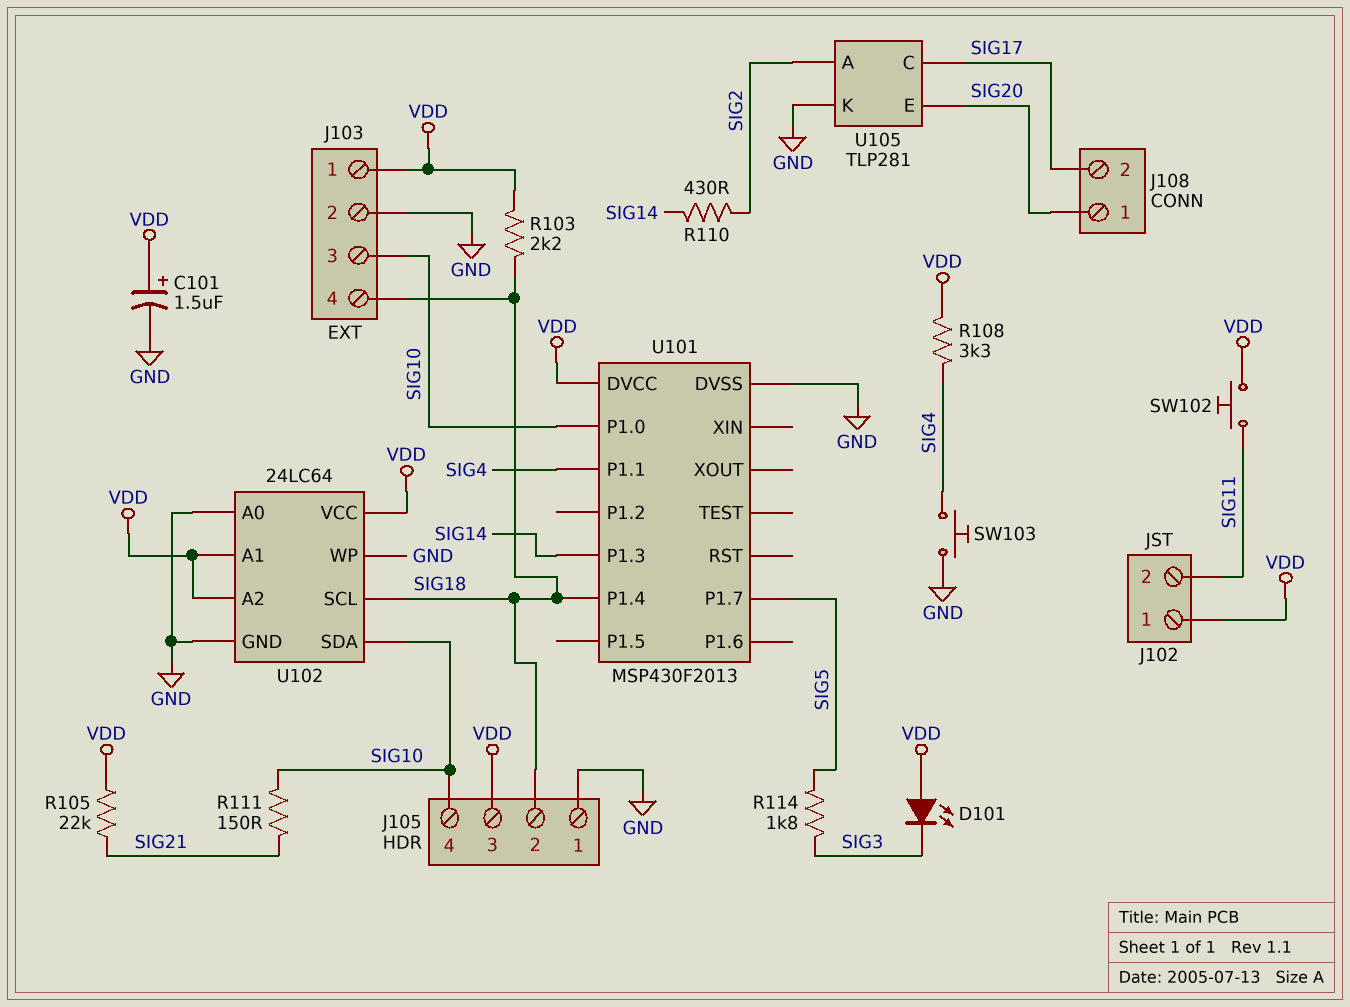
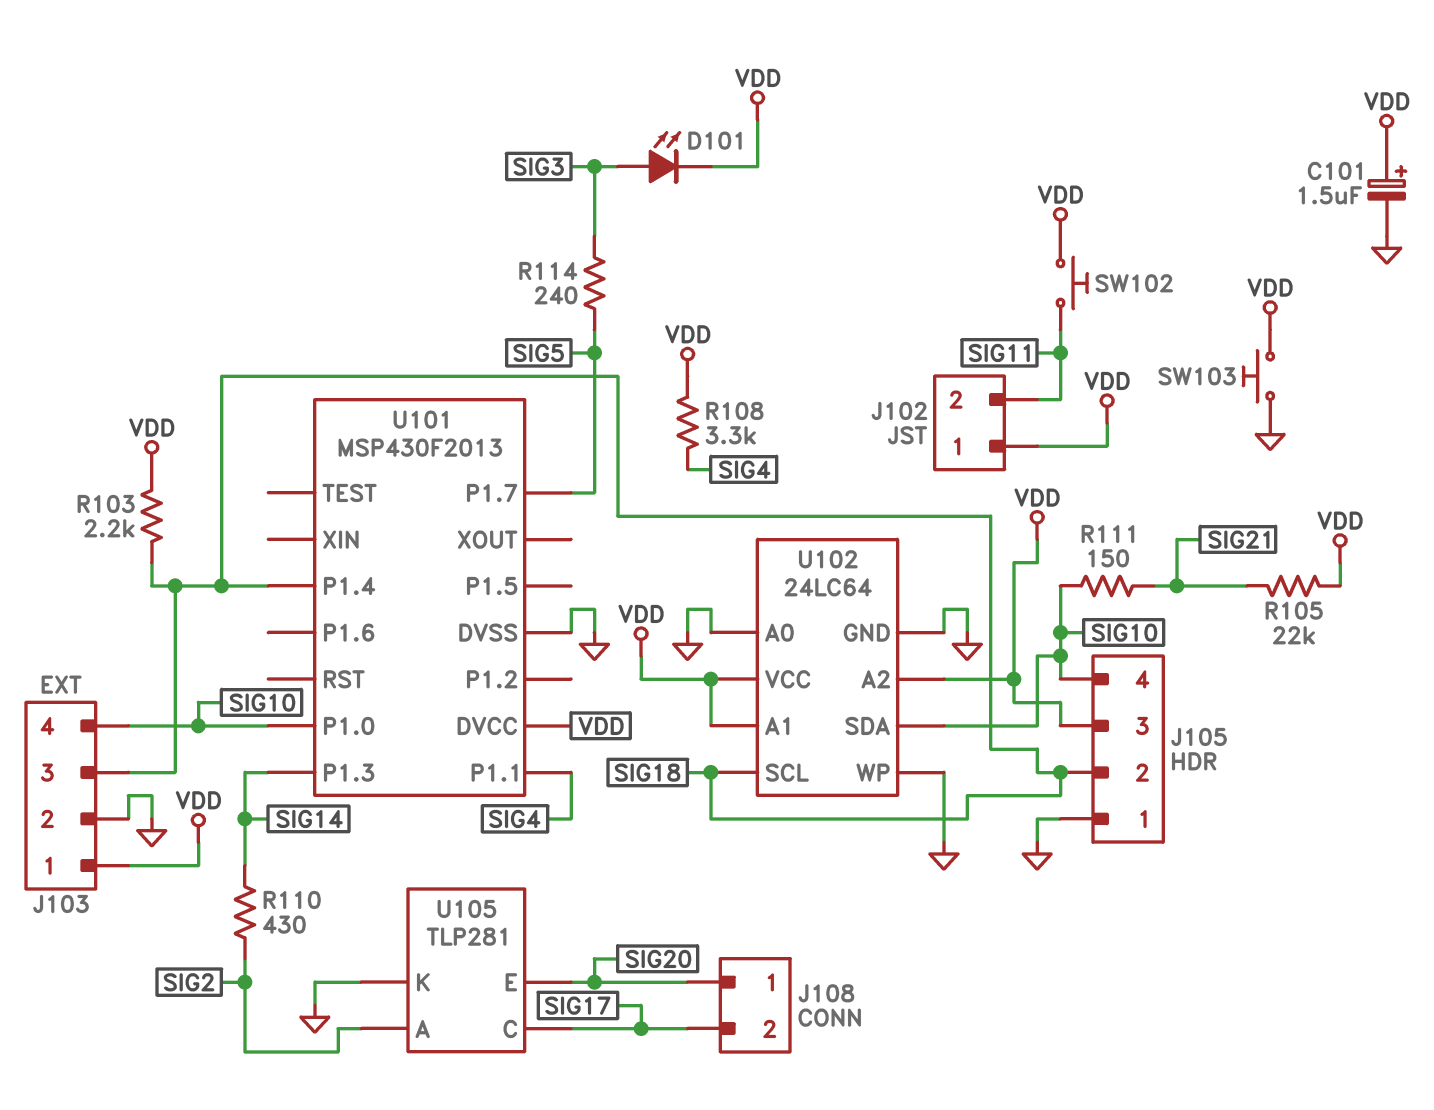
D101: LED (A VDD, K SIG3) -> LED (A SIG3, K VDD)
J103 pin 3: SIG10 -> SIG18
J103 pin 4: SIG18 -> SIG10
R114: 1.8k (SIG3, SIG5) -> 240 (SIG3, SIG5)
SW103: button (GND, SIG4) -> button (GND, VDD)

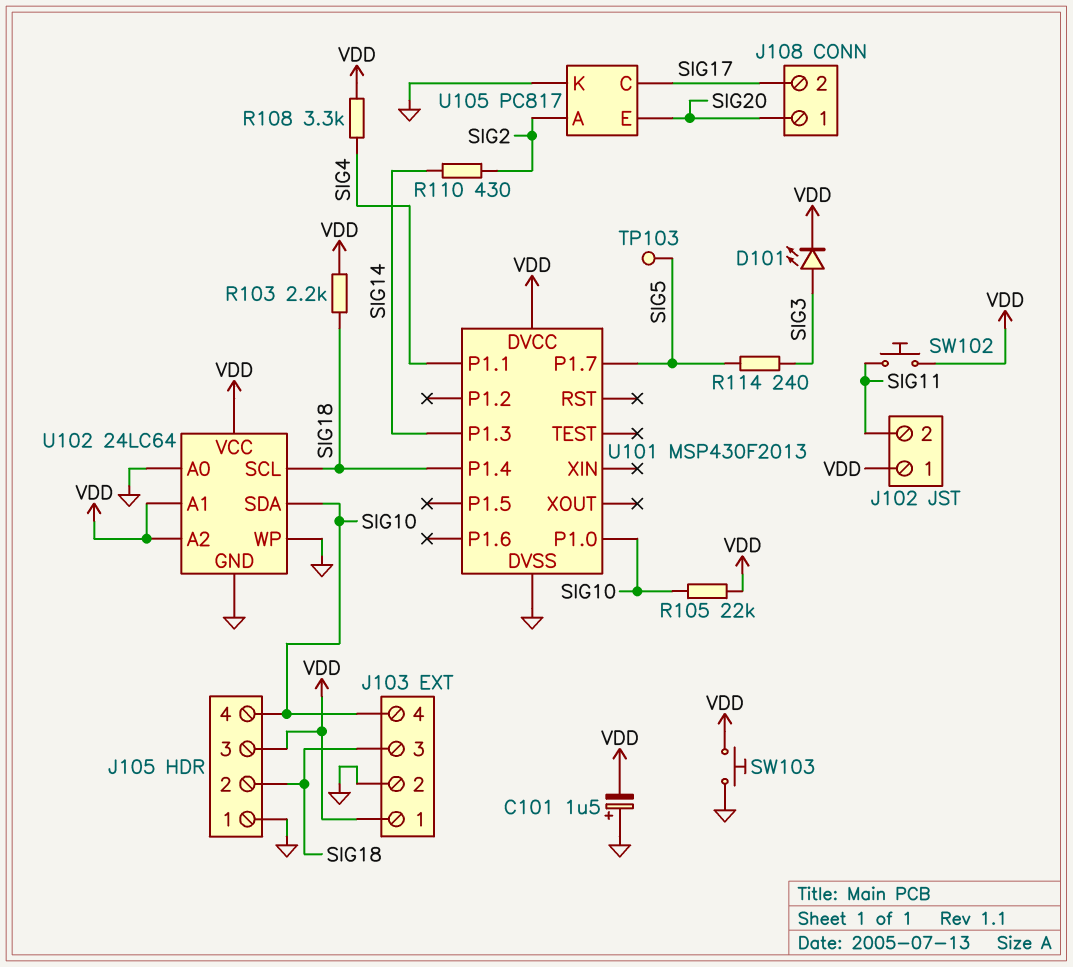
C101: 1.5uF (plus VDD, minus GND) -> 1.5uF (plus GND, minus VDD)
R105: 22k (SIG21, VDD) -> 22k (SIG10, VDD)
R111: 150 (SIG10, SIG21) -> none
TP103: none -> test point (SIG5)
U105: TLP281 -> PC817

